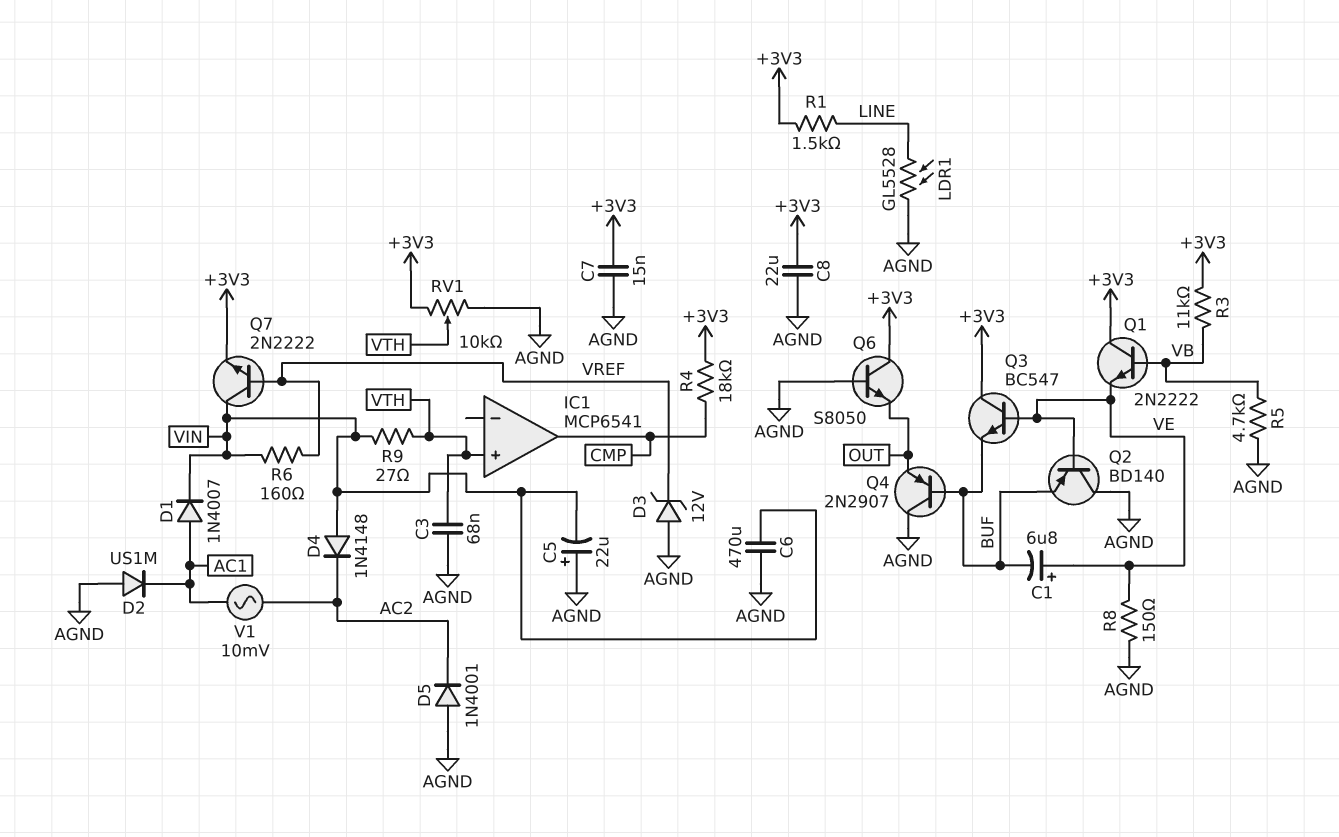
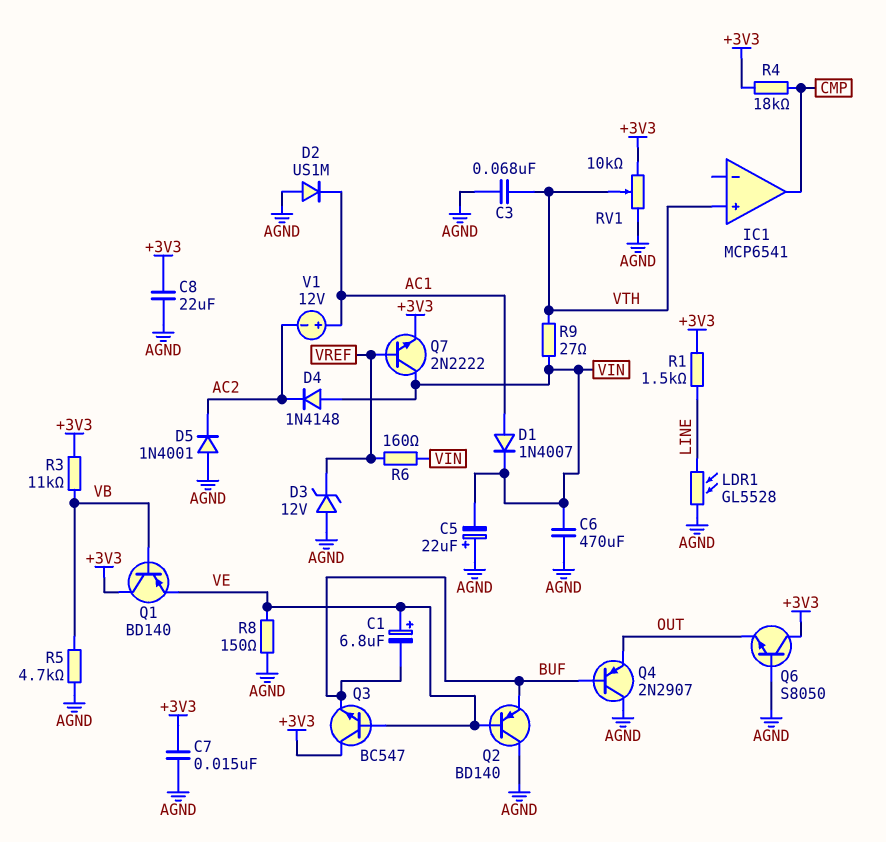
Q1: NPN 2N2222 (B VB, C +3V3, E VE) -> PNP BD140 (B VB, C +3V3, E VE)
V1: AC 10mV (AC1, AC2) -> 12V (plus AC1, minus AC2)

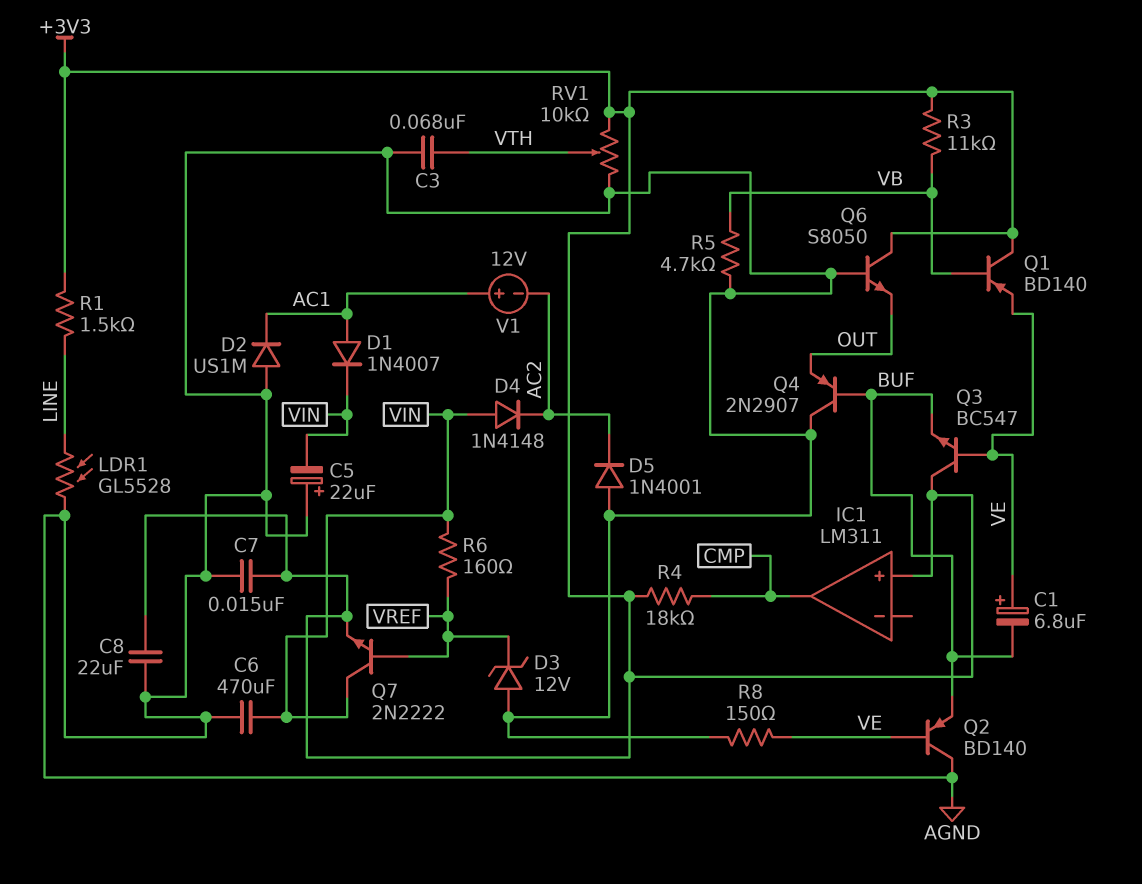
IC1: MCP6541 -> LM311
IC1 pin in+: VTH -> +3V3
R9: 27 (VIN, VTH) -> none

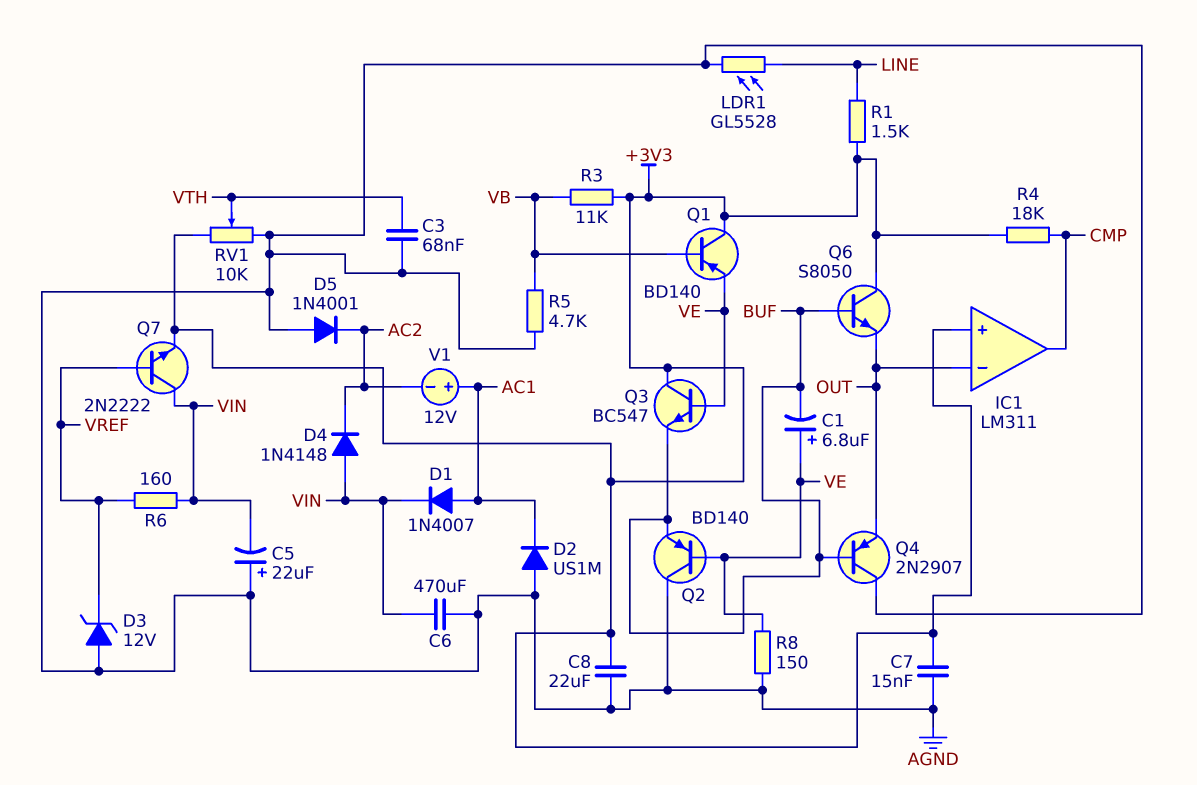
IC1 pin in-: none -> OUT
Q6: NPN S8050 (B AGND, C +3V3, E OUT) -> NPN S8050 (B BUF, C +3V3, E OUT)

